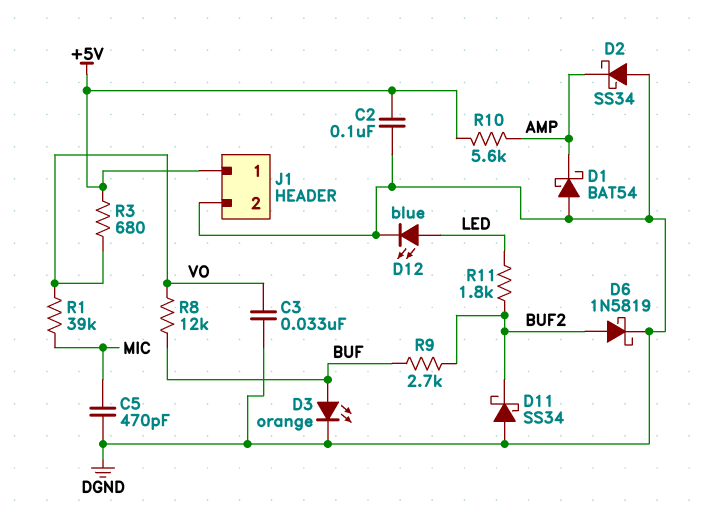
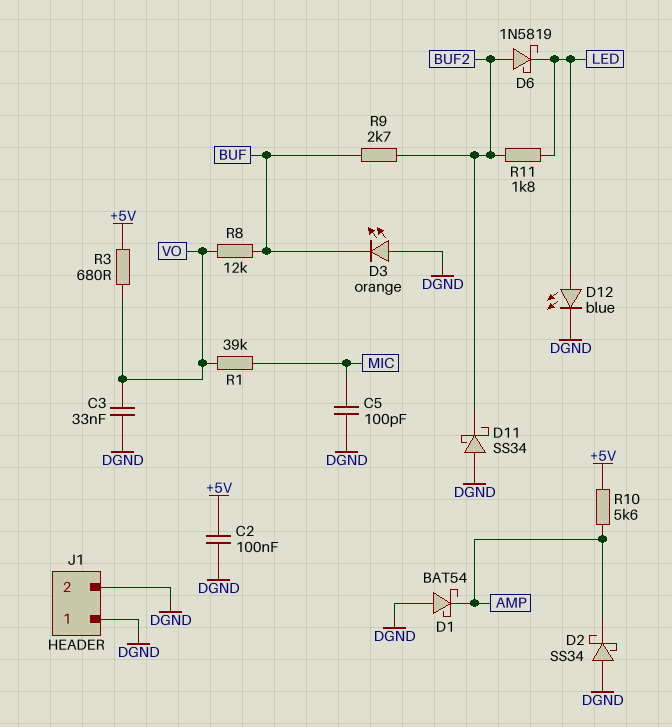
C5: 470pF (DGND, MIC) -> 100pF (DGND, MIC)
D3: LED orange (A BUF, K DGND) -> LED orange (A DGND, K BUF)
D6: schottky 1N5819 (A BUF2, K DGND) -> schottky 1N5819 (A BUF2, K LED)
J1 pin 1: +5V -> DGND

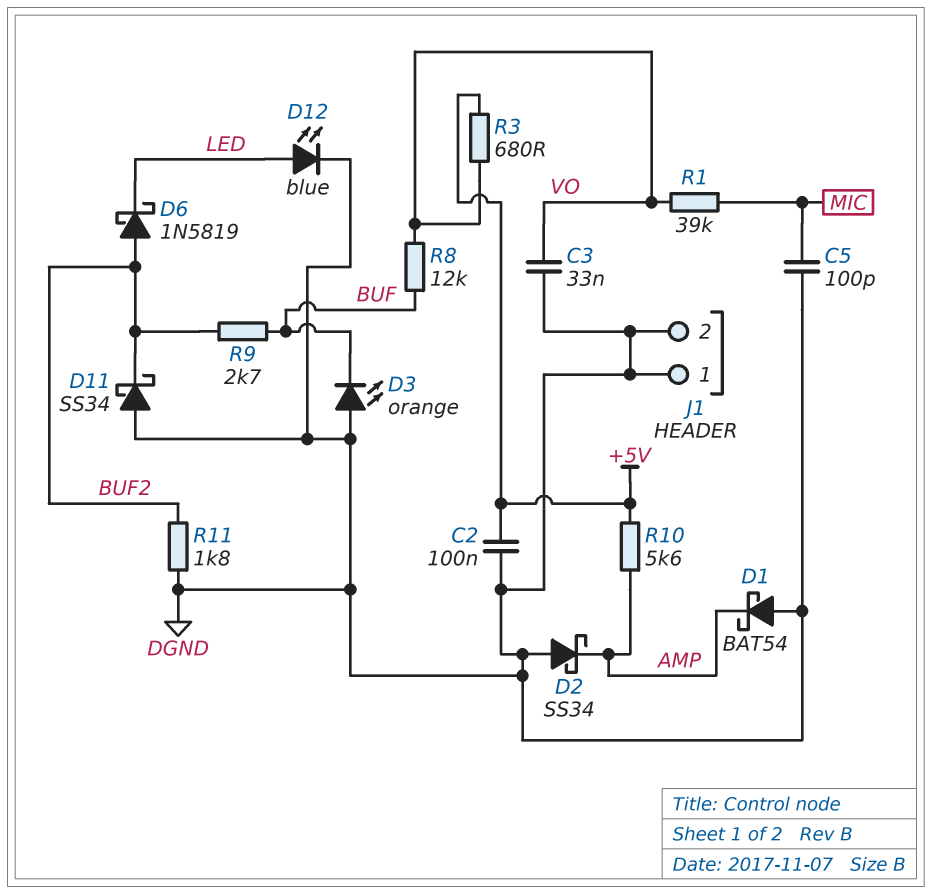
R11: 1.8k (BUF2, LED) -> 1.8k (BUF2, DGND)

